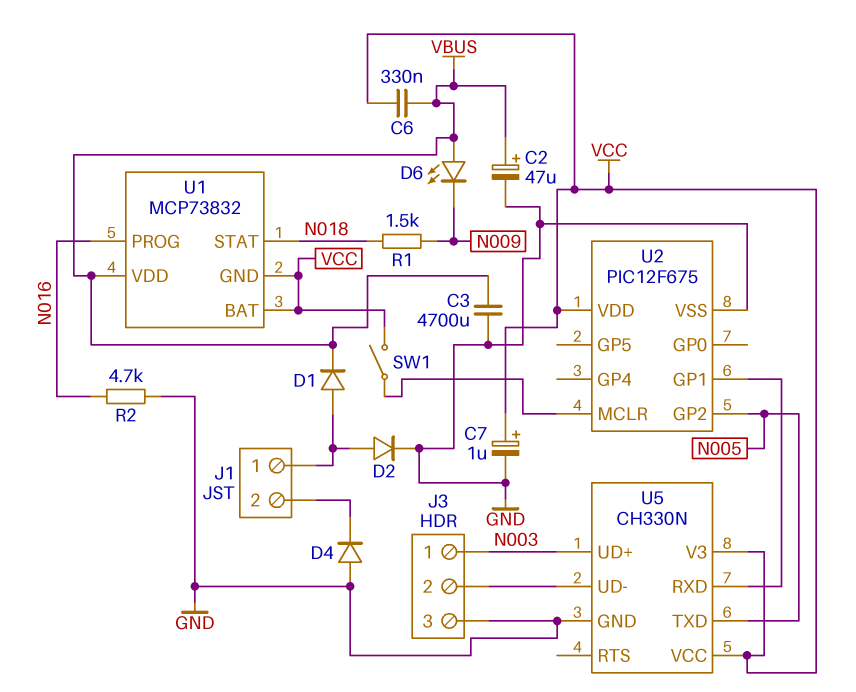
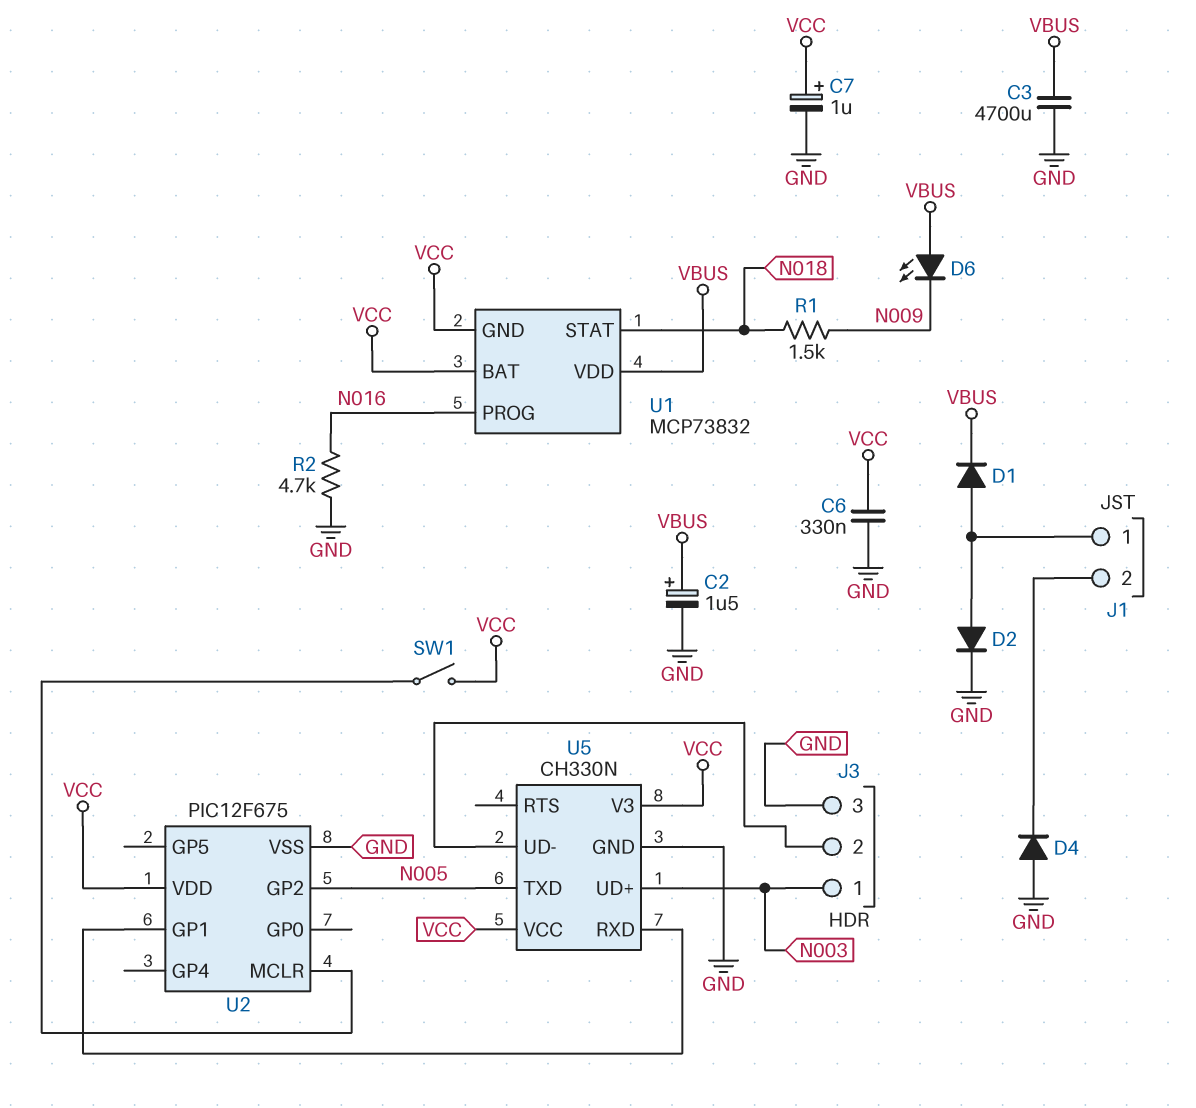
C2: 47uF (plus VBUS, minus GND) -> 1.5uF (plus VBUS, minus GND)
C6: 330nF (VBUS, VCC) -> 330nF (GND, VCC)

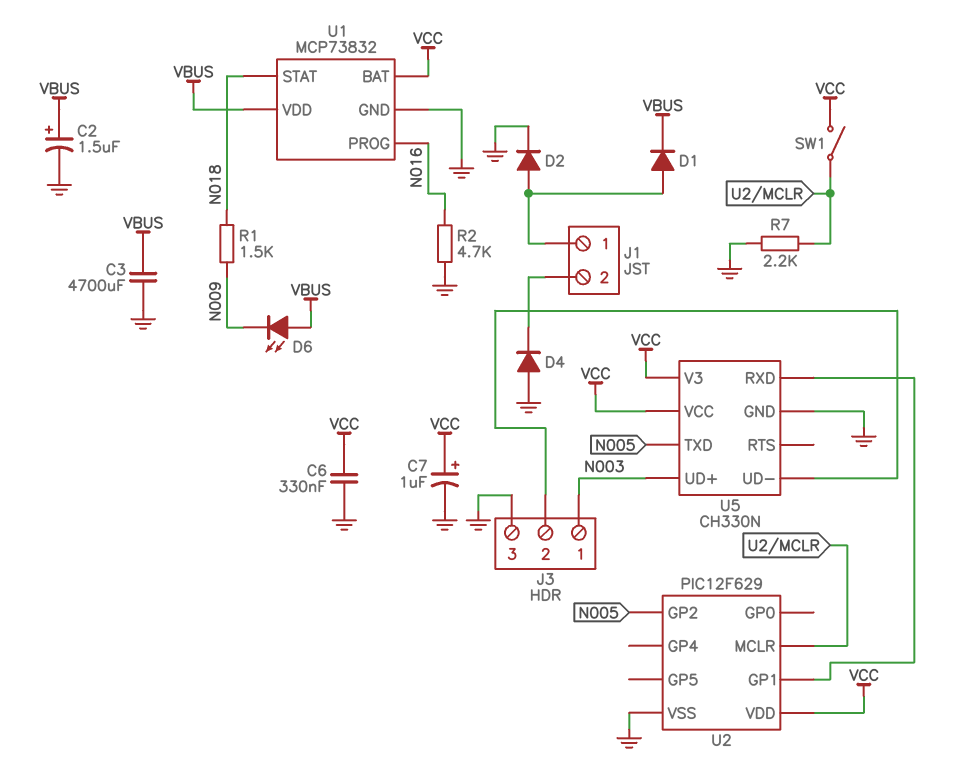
R7: none -> 2.2k (GND, U2/MCLR)
U1 pin GND: VCC -> GND
U2: PIC12F675 -> PIC12F629

